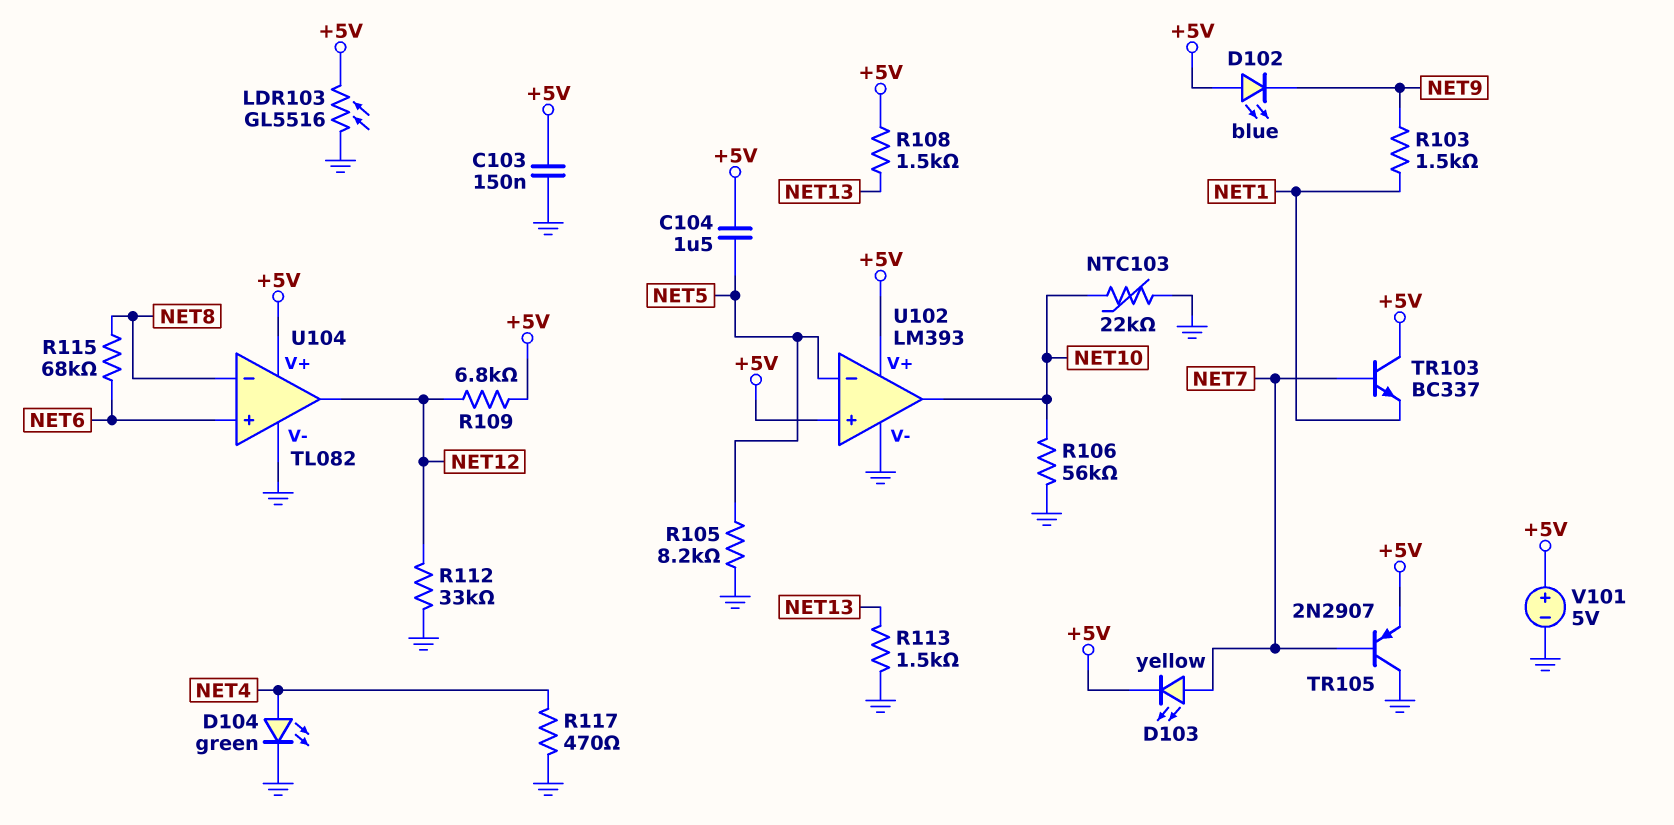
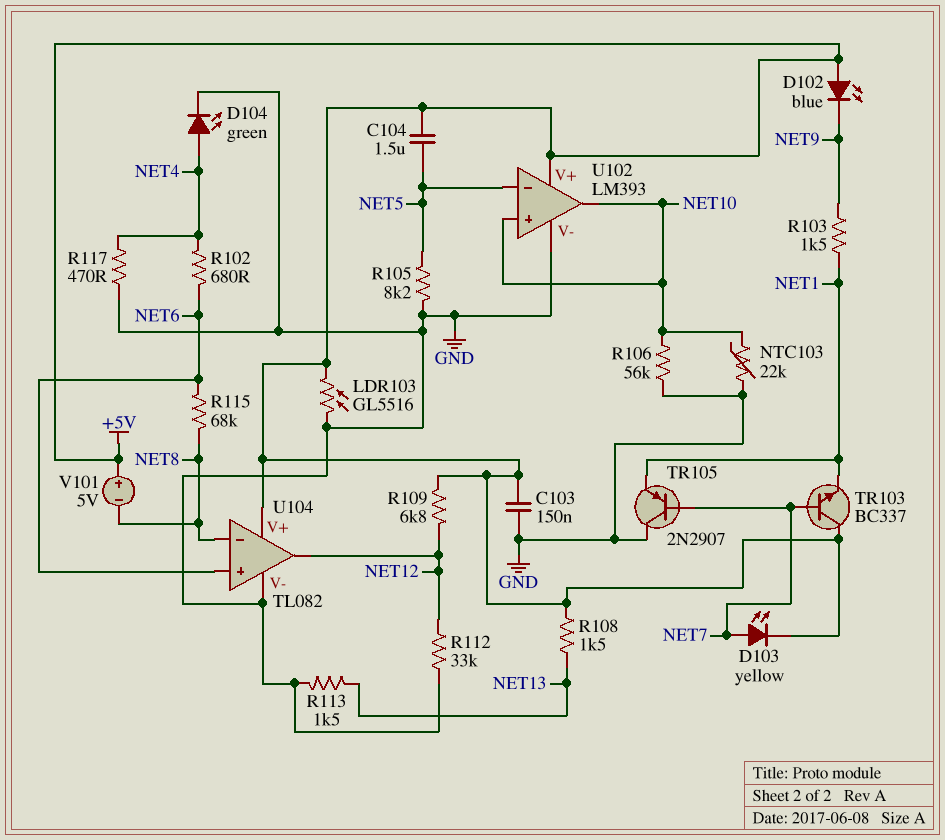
R102: none -> 680 (NET4, NET6)
TR105: PNP 2N2907 (B NET7, C GND, E +5V) -> PNP 2N2907 (B NET7, C GND, E NET1)
U102 pin in+: +5V -> NET10
V101: 5V (plus +5V, minus GND) -> 5V (plus +5V, minus NET8)

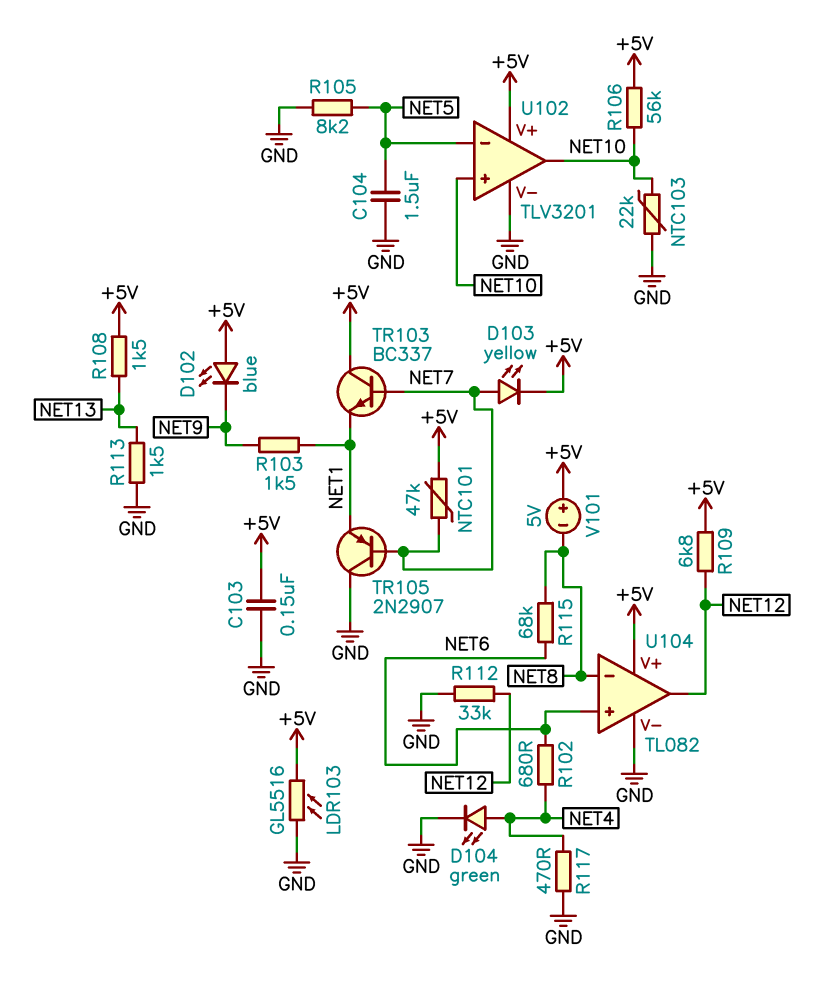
C104: 1.5uF (+5V, NET5) -> 1.5uF (GND, NET5)
NTC101: none -> 47k (+5V, NET7)
R106: 56k (GND, NET10) -> 56k (+5V, NET10)
U102: LM393 -> TLV3201

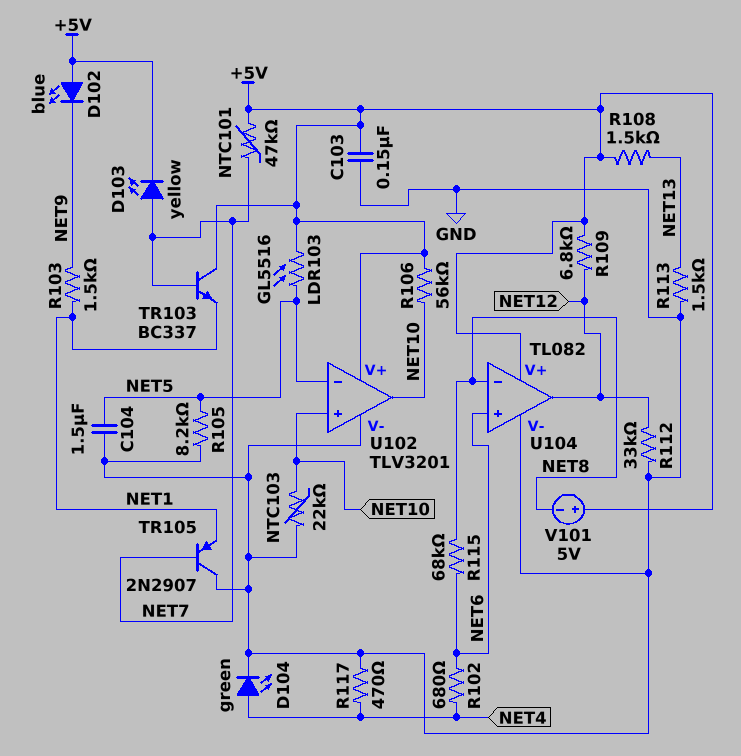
LDR103: GL5516 (+5V, GND) -> GL5516 (+5V, NET5)

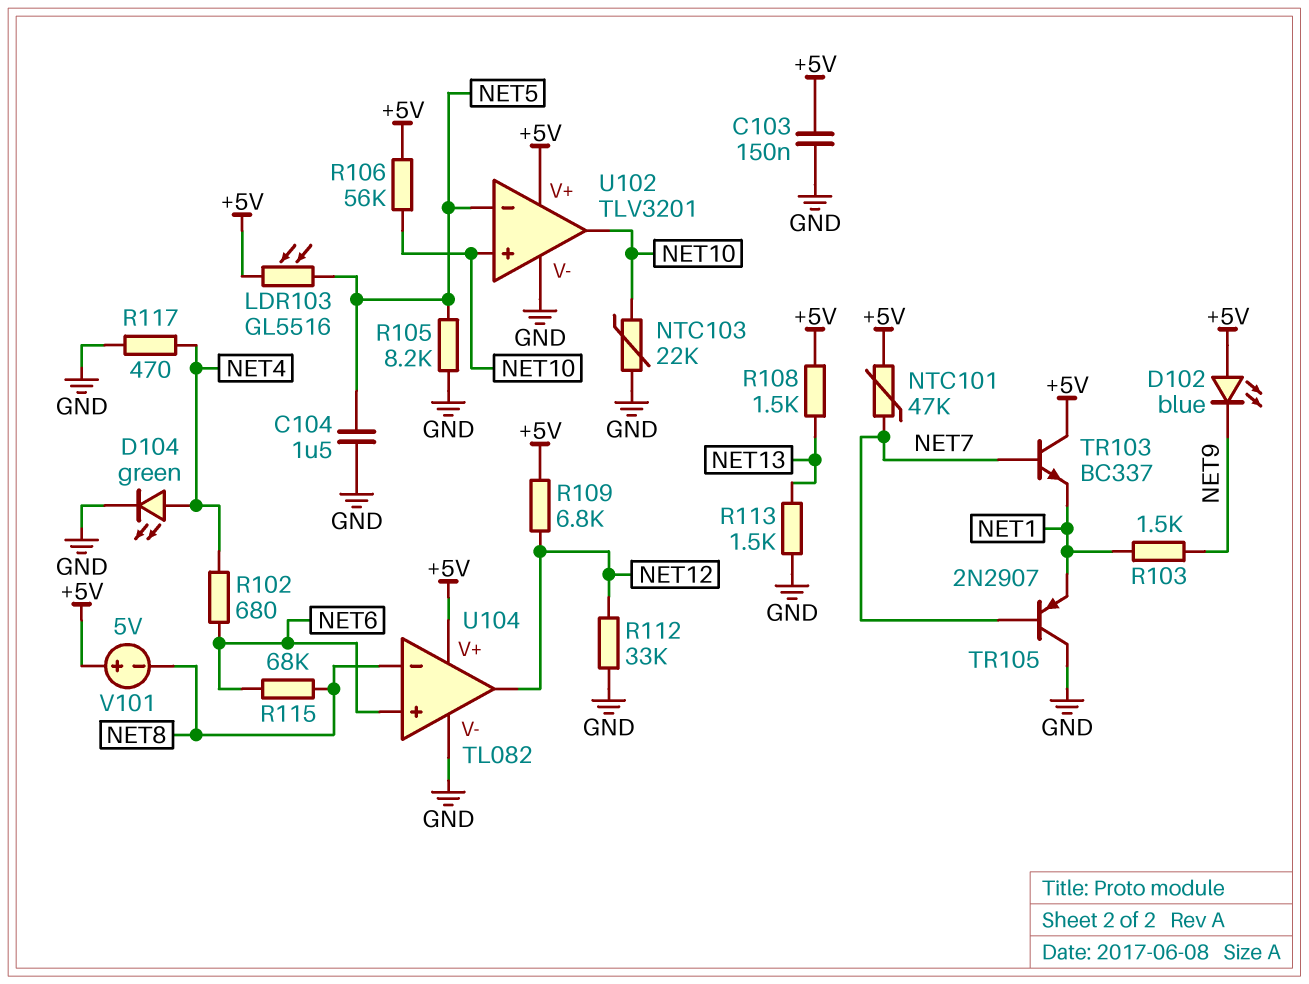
D103: LED yellow (A NET7, K +5V) -> none

